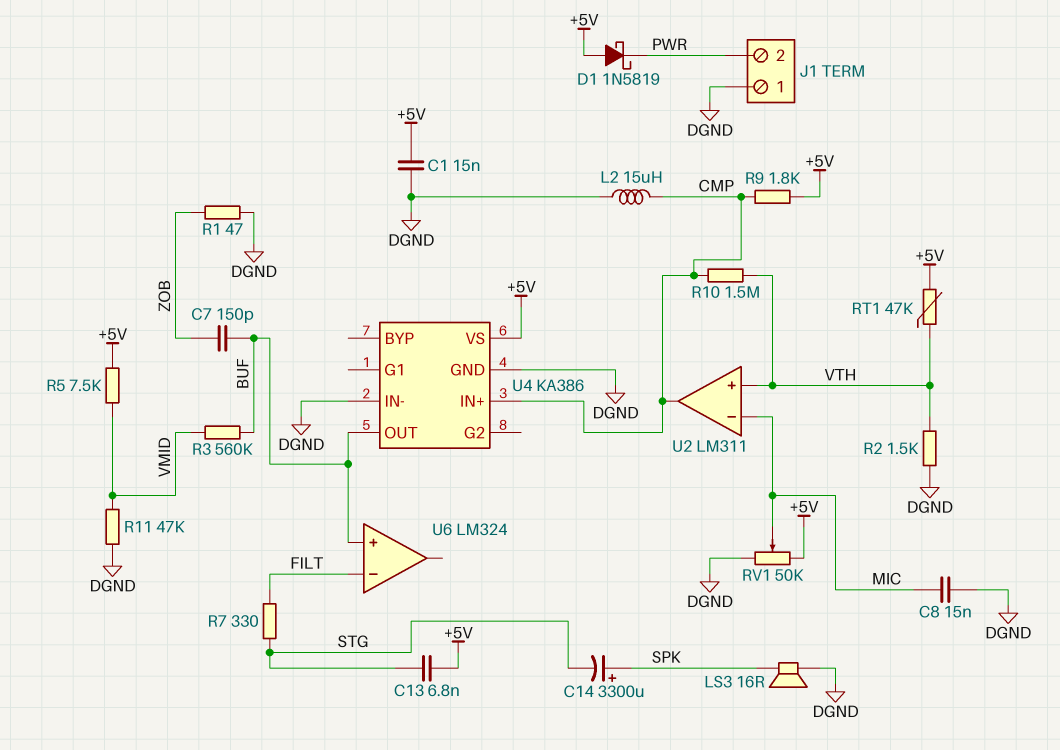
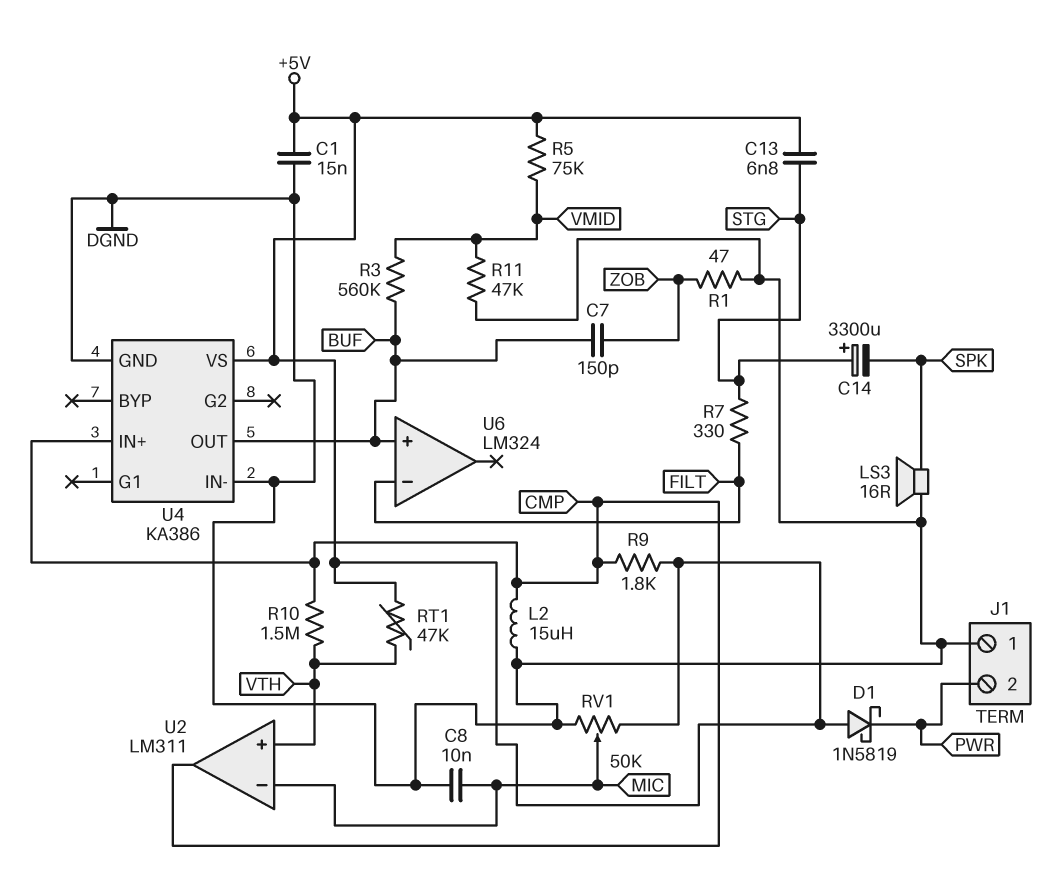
C8: 15nF (DGND, MIC) -> 10nF (DGND, MIC)
C14: 3300uF (plus SPK, minus STG) -> 3300uF (plus STG, minus SPK)
R2: 1.5k (DGND, VTH) -> none
R5: 7.5k (+5V, VMID) -> 75k (+5V, VMID)

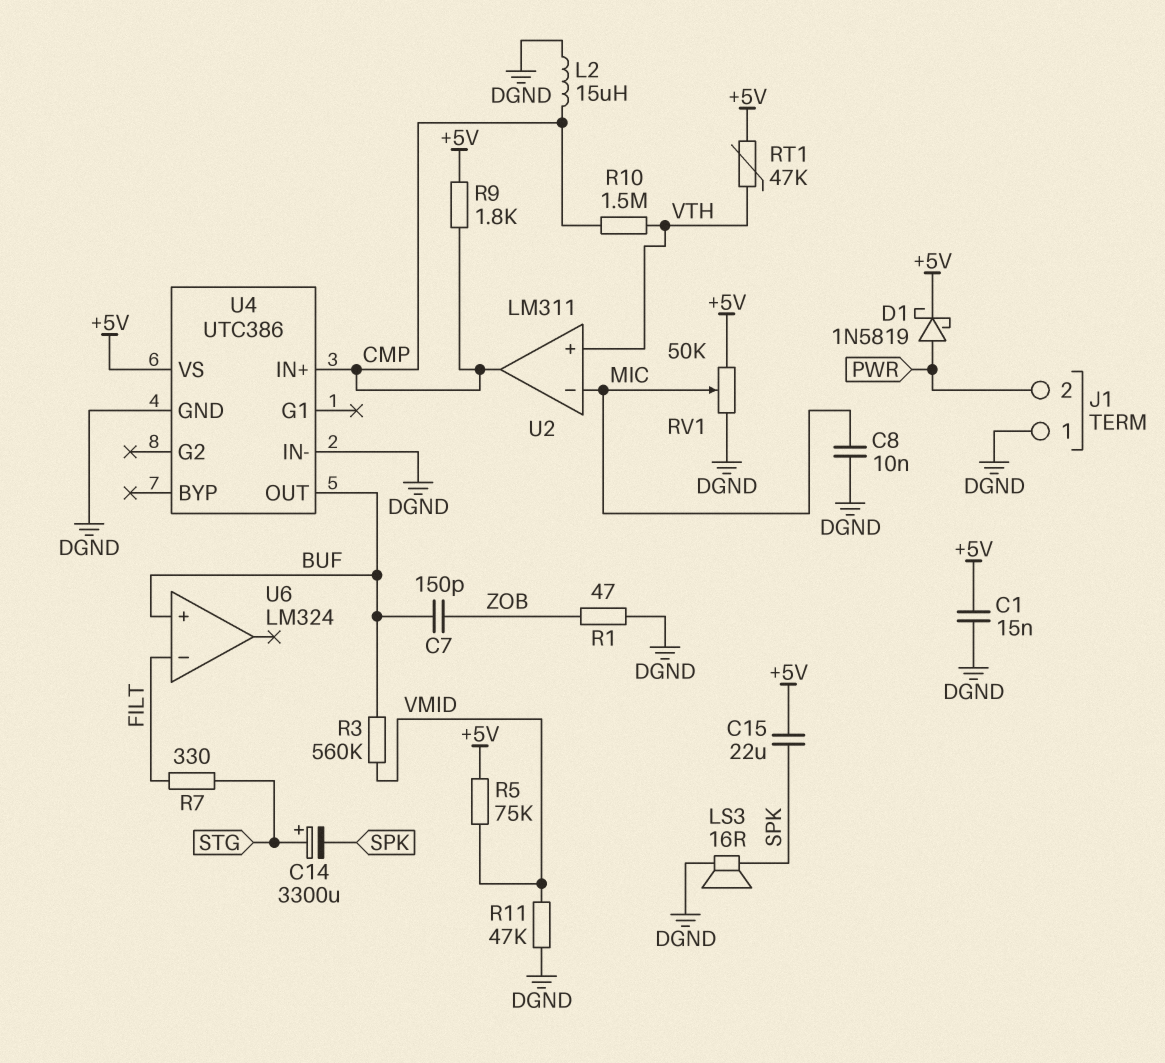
C13: 6.8nF (+5V, STG) -> none
C15: none -> 22uF (+5V, SPK)
D1: schottky 1N5819 (A +5V, K PWR) -> schottky 1N5819 (A PWR, K +5V)
U4: KA386 -> UTC386

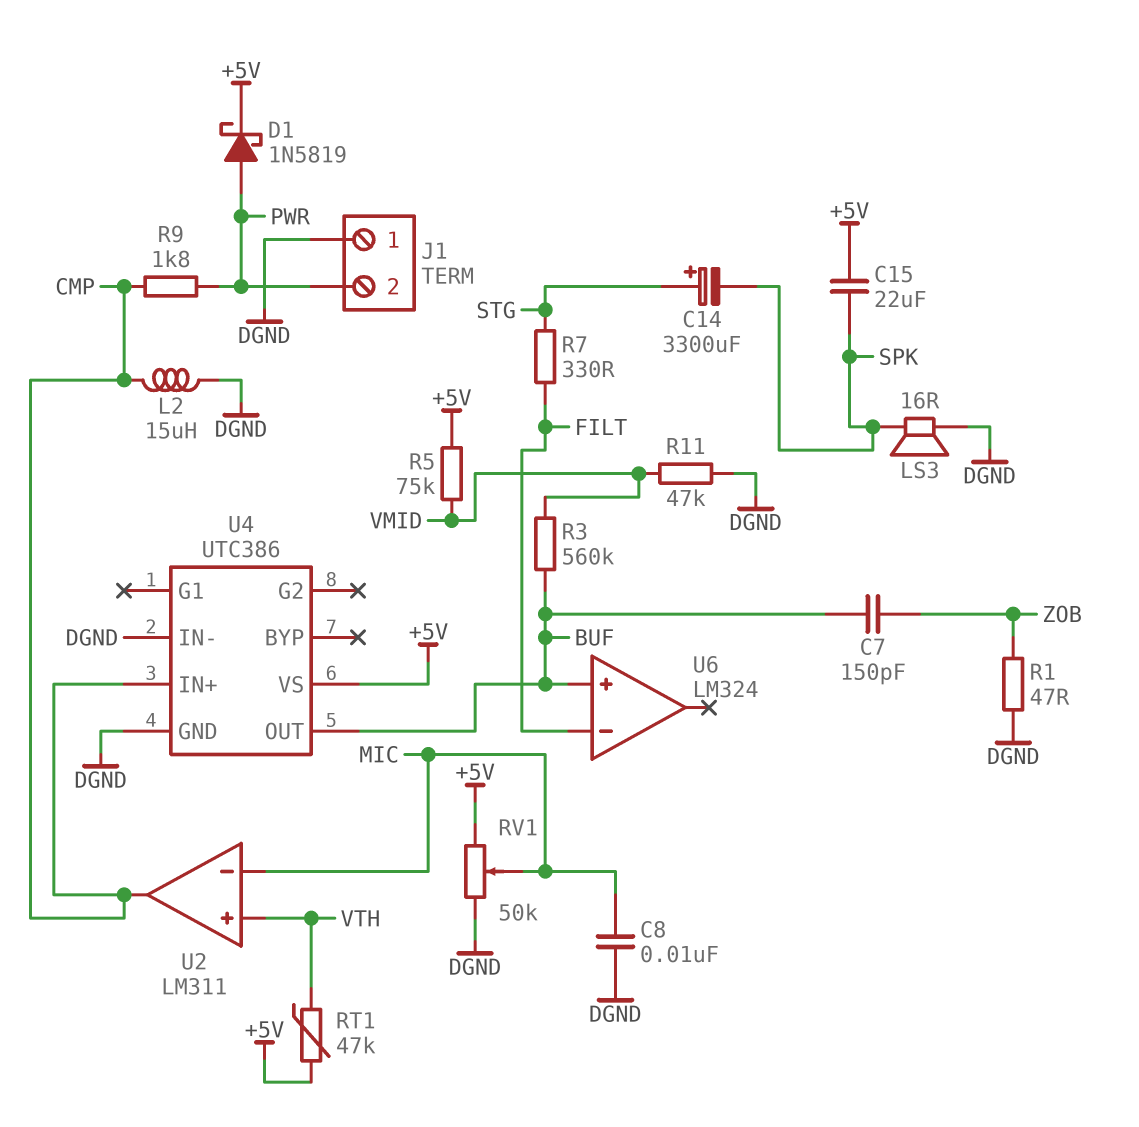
C1: 15nF (+5V, DGND) -> none
R9: 1.8k (+5V, CMP) -> 1.8k (CMP, PWR)
R10: 1.5M (CMP, VTH) -> none

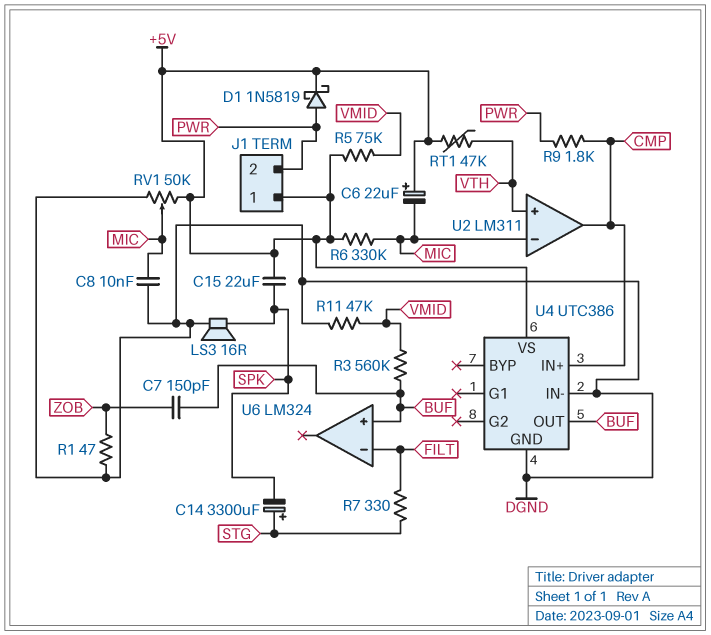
C6: none -> 22uF (plus +5V, minus MIC)
J1 pin 1: DGND -> +5V
L2: 15uH (CMP, DGND) -> none
R6: none -> 330k (+5V, MIC)

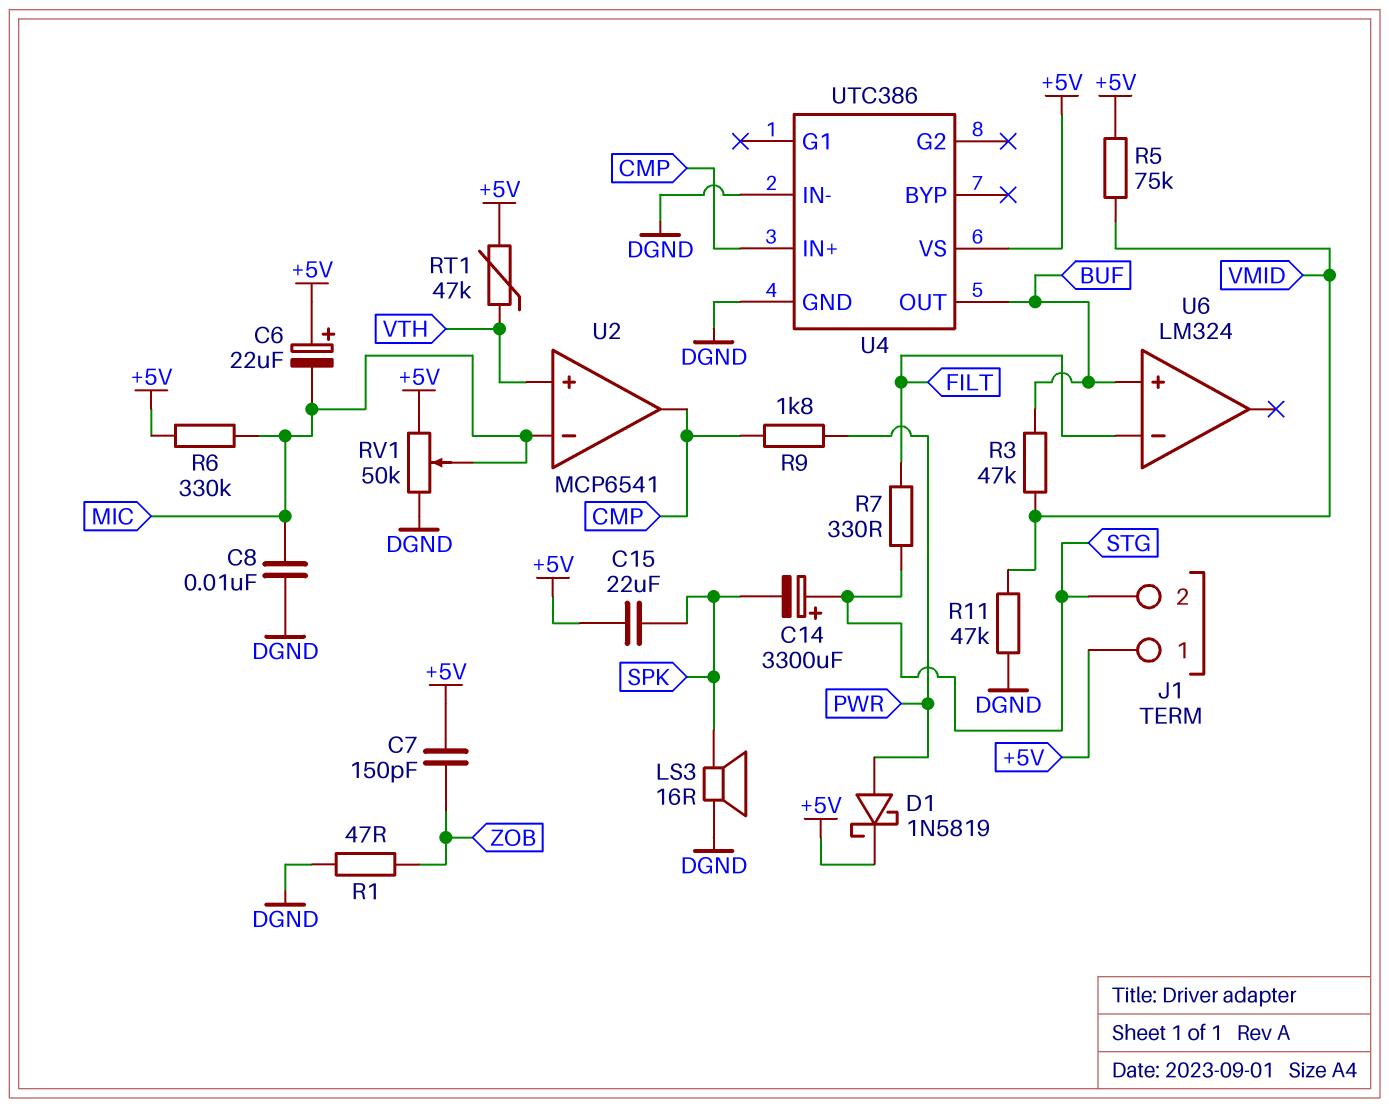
C7: 150pF (BUF, ZOB) -> 150pF (+5V, ZOB)
J1 pin 2: PWR -> STG
R3: 560k (BUF, VMID) -> 47k (BUF, VMID)
U2: LM311 -> MCP6541

